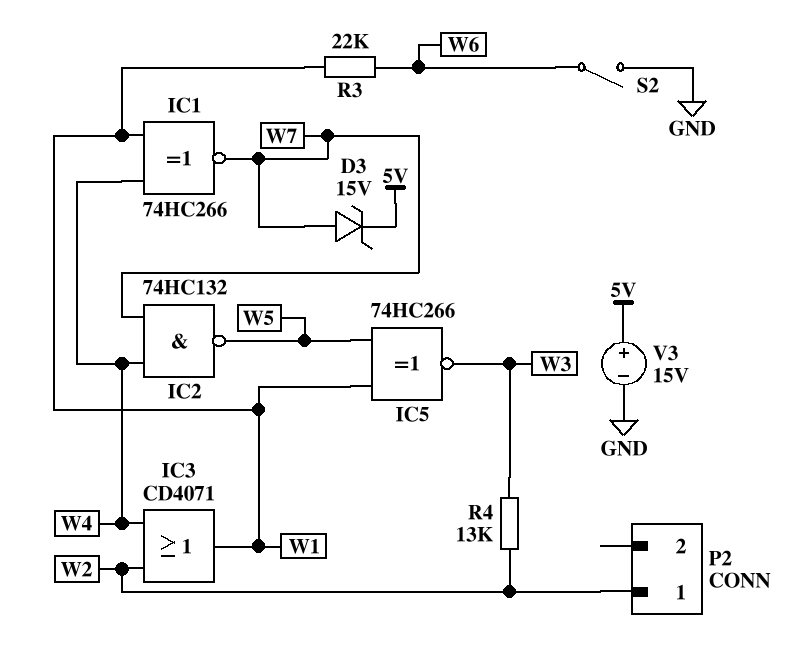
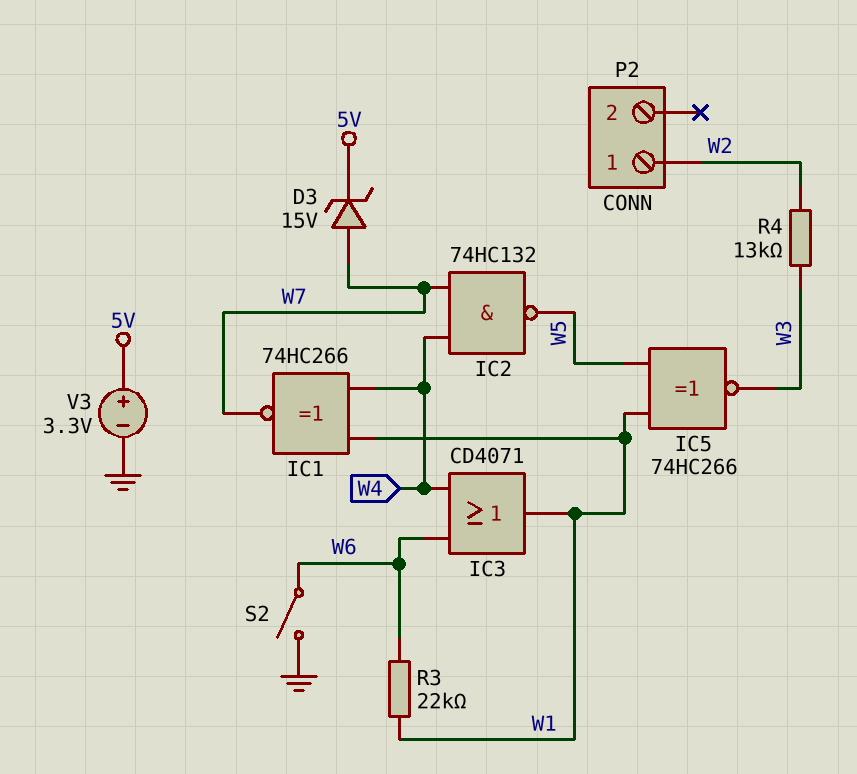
IC3: OR CD4071 (in W2, in W4, out W1) -> OR CD4071 (in W4, in W6, out W1)
V3: 15V (plus 5V, minus GND) -> 3.3V (plus 5V, minus GND)

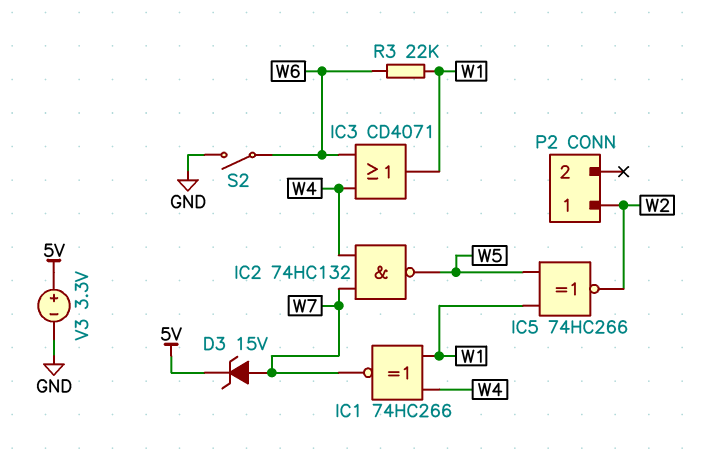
IC5: XNOR 74HC266 (in W1, in W5, out W3) -> XNOR 74HC266 (in W1, in W5, out W2)
R4: 13k (W2, W3) -> none

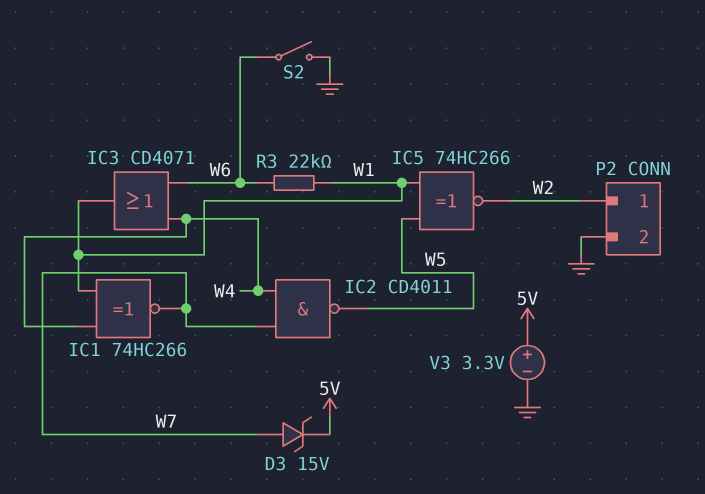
IC2: NAND 74HC132 (in W4, in W7, out W5) -> NAND CD4011 (in W4, in W7, out W5)
P2 pin 2: none -> GND

